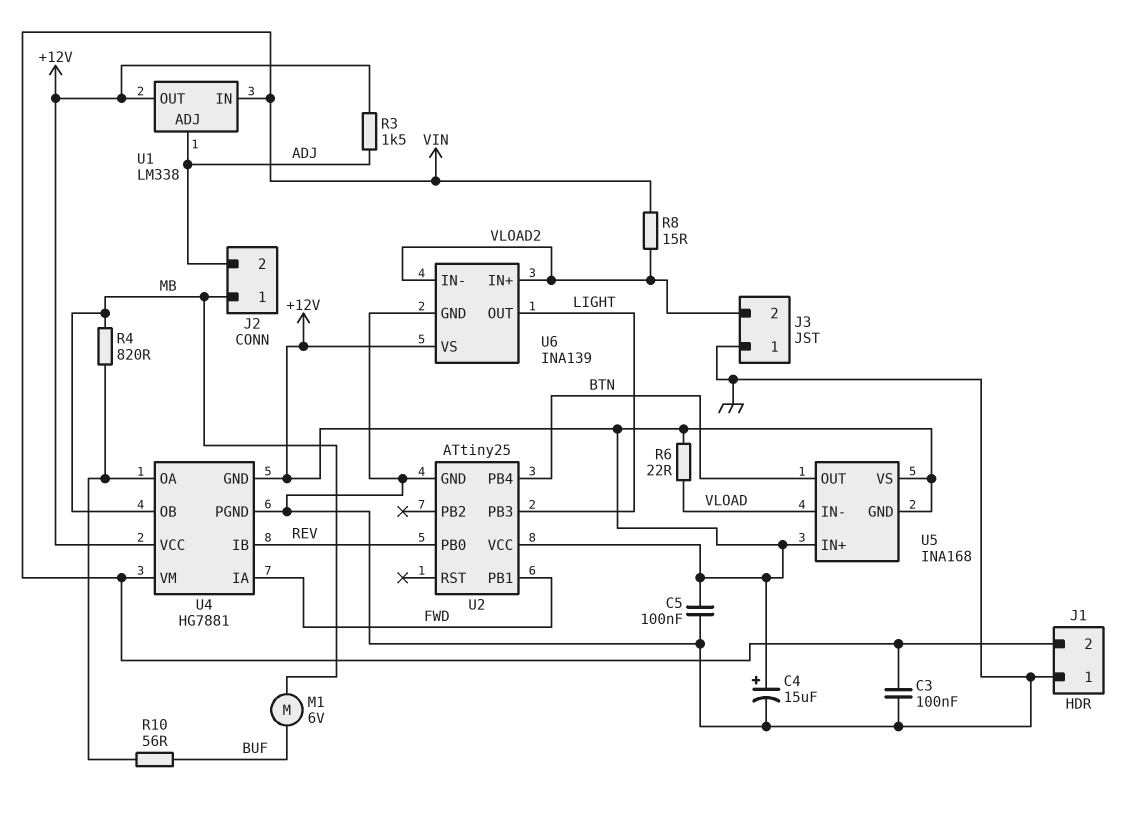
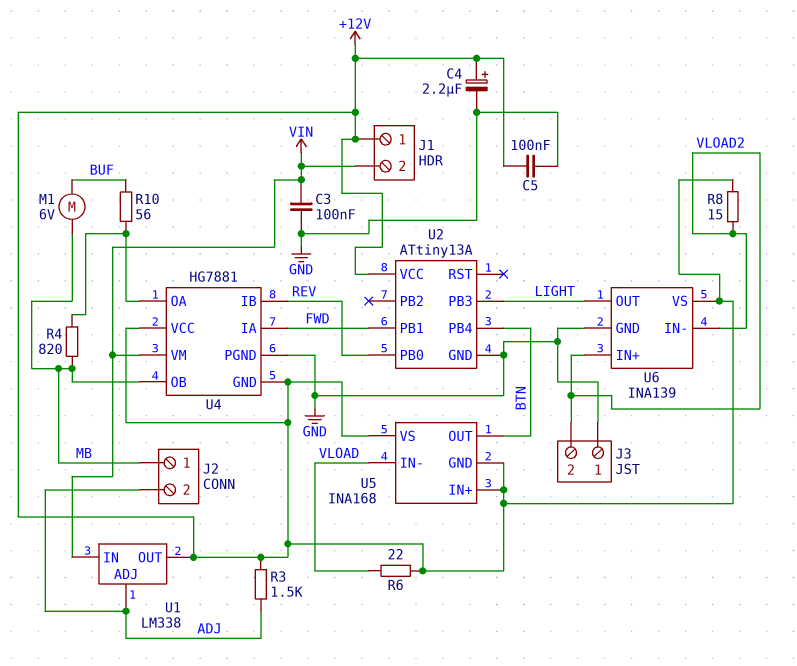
C4: 15uF (plus +12V, minus GND) -> 2.2uF (plus +12V, minus GND)
J1 pin 1: GND -> +12V
R8: 15 (VIN, VLOAD2) -> 15 (+12V, VLOAD2)
U2: ATtiny25 -> ATtiny13A

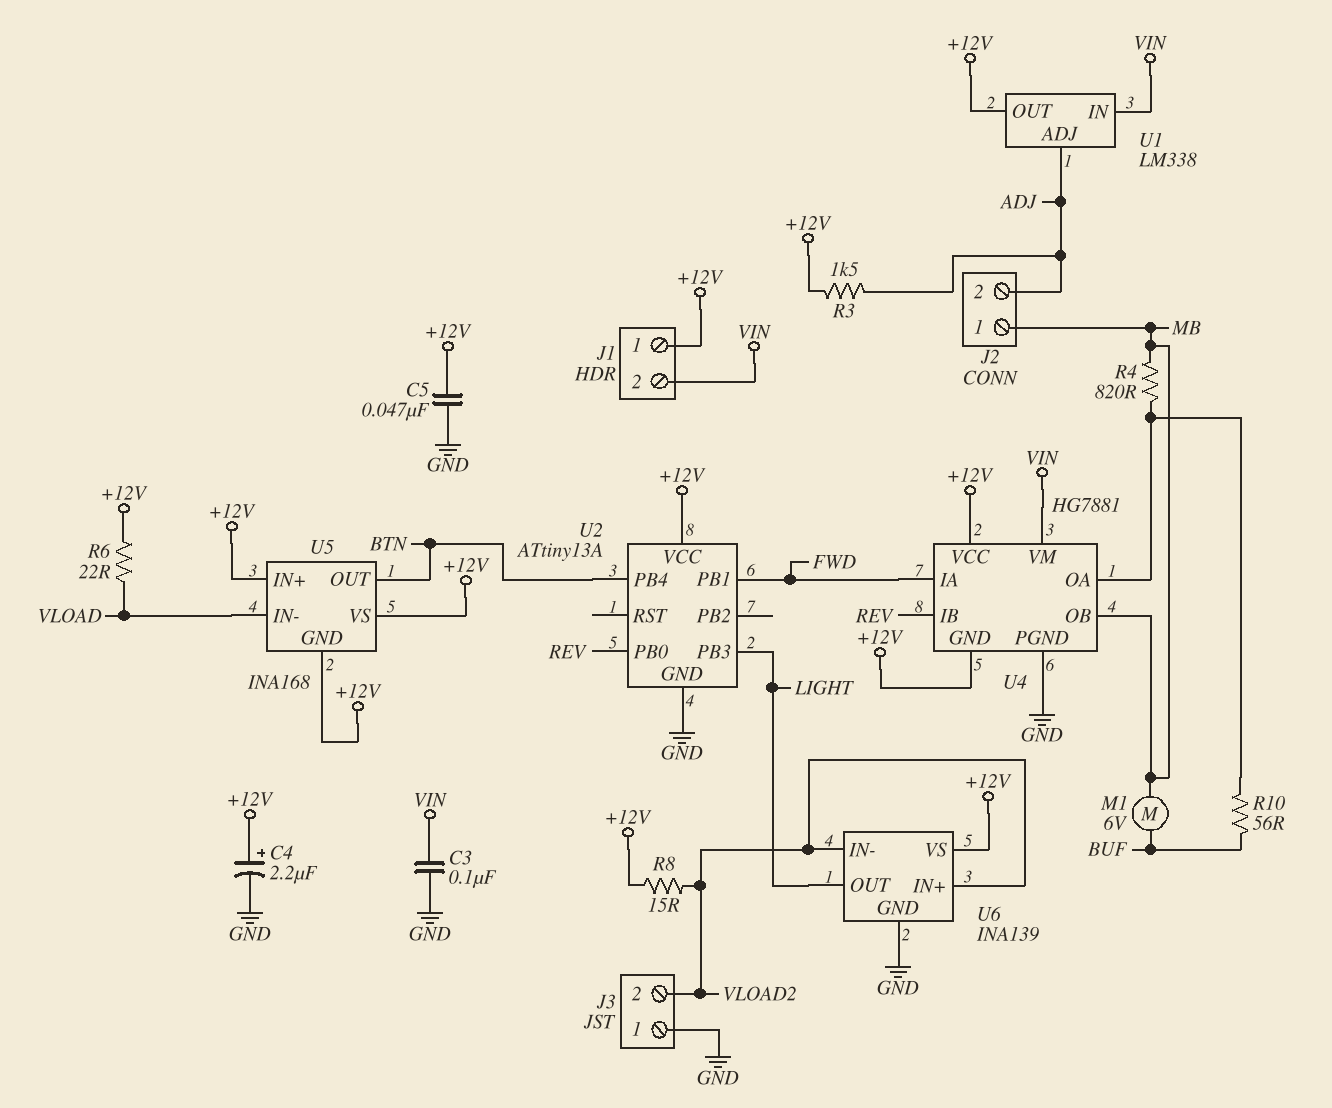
C5: 100nF (+12V, GND) -> 47nF (+12V, GND)

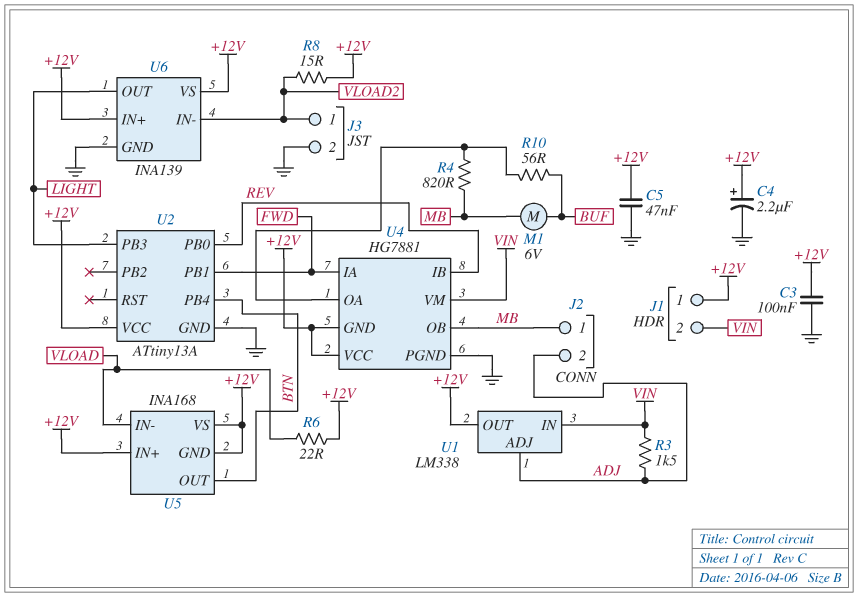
C3: 100nF (GND, VIN) -> 100nF (+12V, GND)
J3 pin 1: GND -> VLOAD2
J3 pin 2: VLOAD2 -> GND
R3: 1.5k (+12V, ADJ) -> 1.5k (ADJ, VIN)
U6 pin IN+: VLOAD2 -> +12V

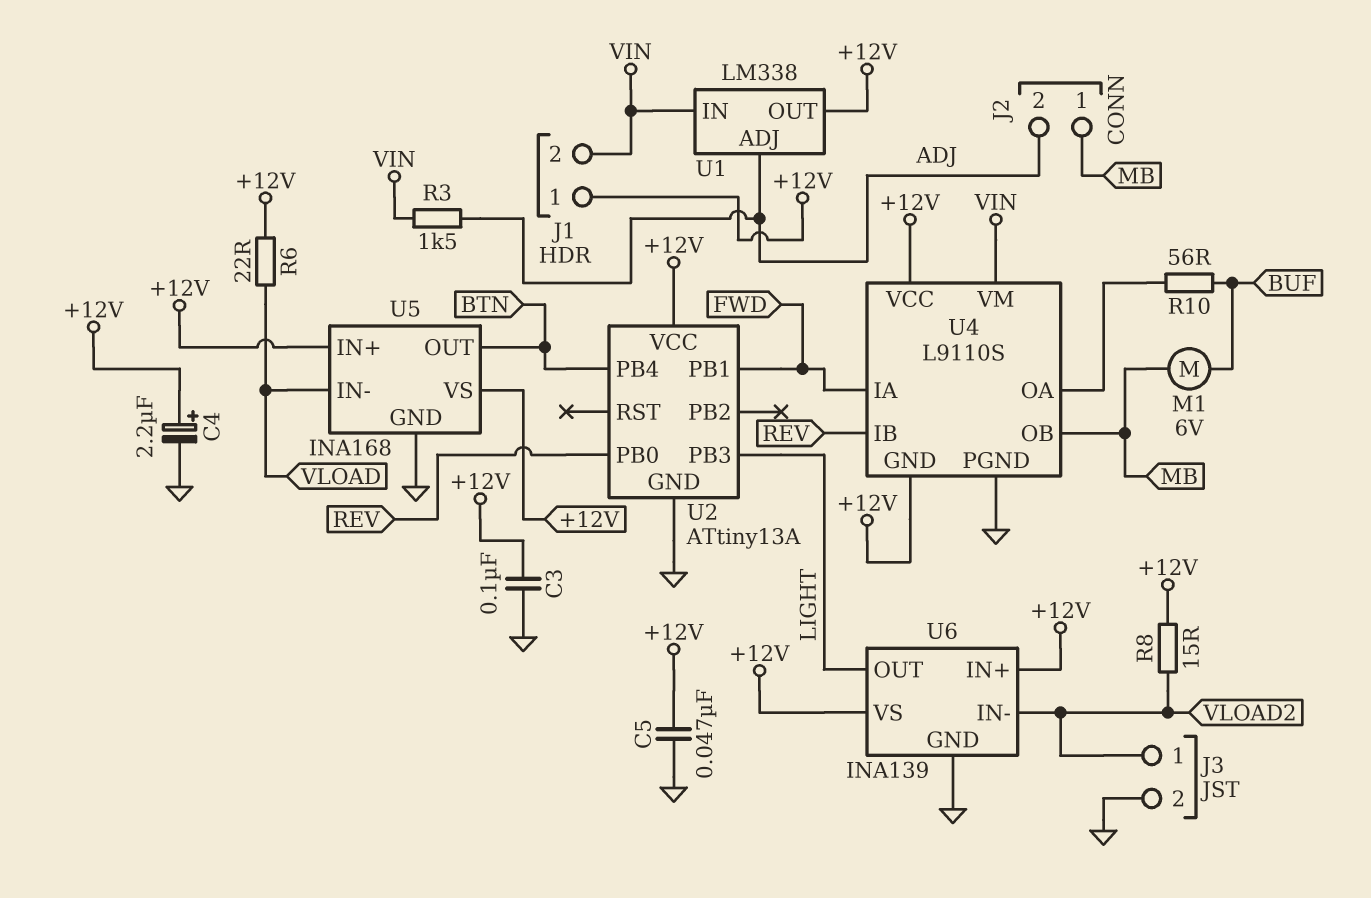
R4: 820 (MB, U4/OA) -> none
U4: HG7881 -> L9110S
U5 pin GND: +12V -> GND

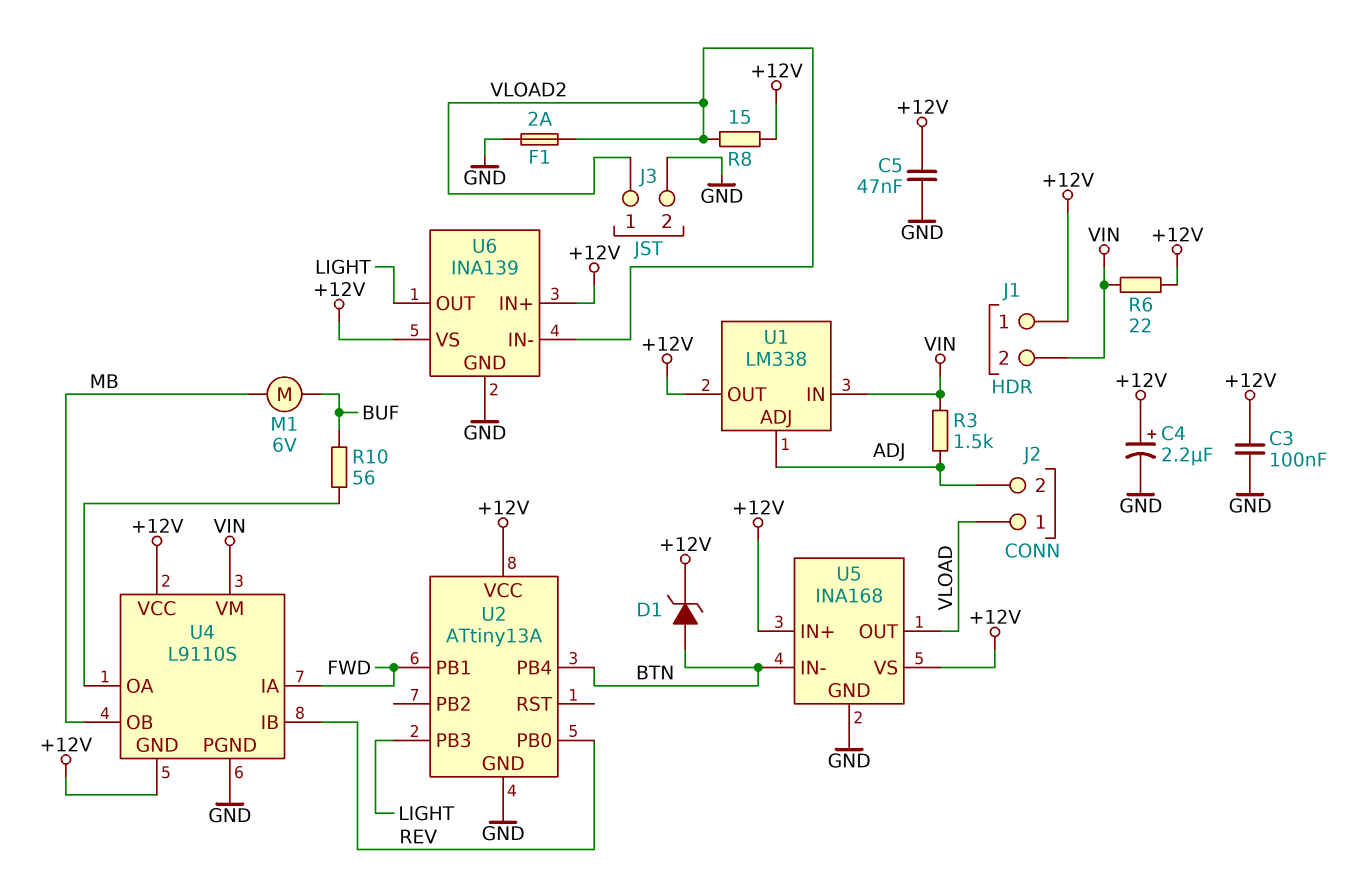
D1: none -> zener (A BTN, K +12V)
F1: none -> 2A (GND, VLOAD2)
J2 pin 1: MB -> VLOAD
R6: 22 (+12V, VLOAD) -> 22 (+12V, VIN)
U5 pin IN-: VLOAD -> BTN
U5 pin OUT: BTN -> VLOAD

